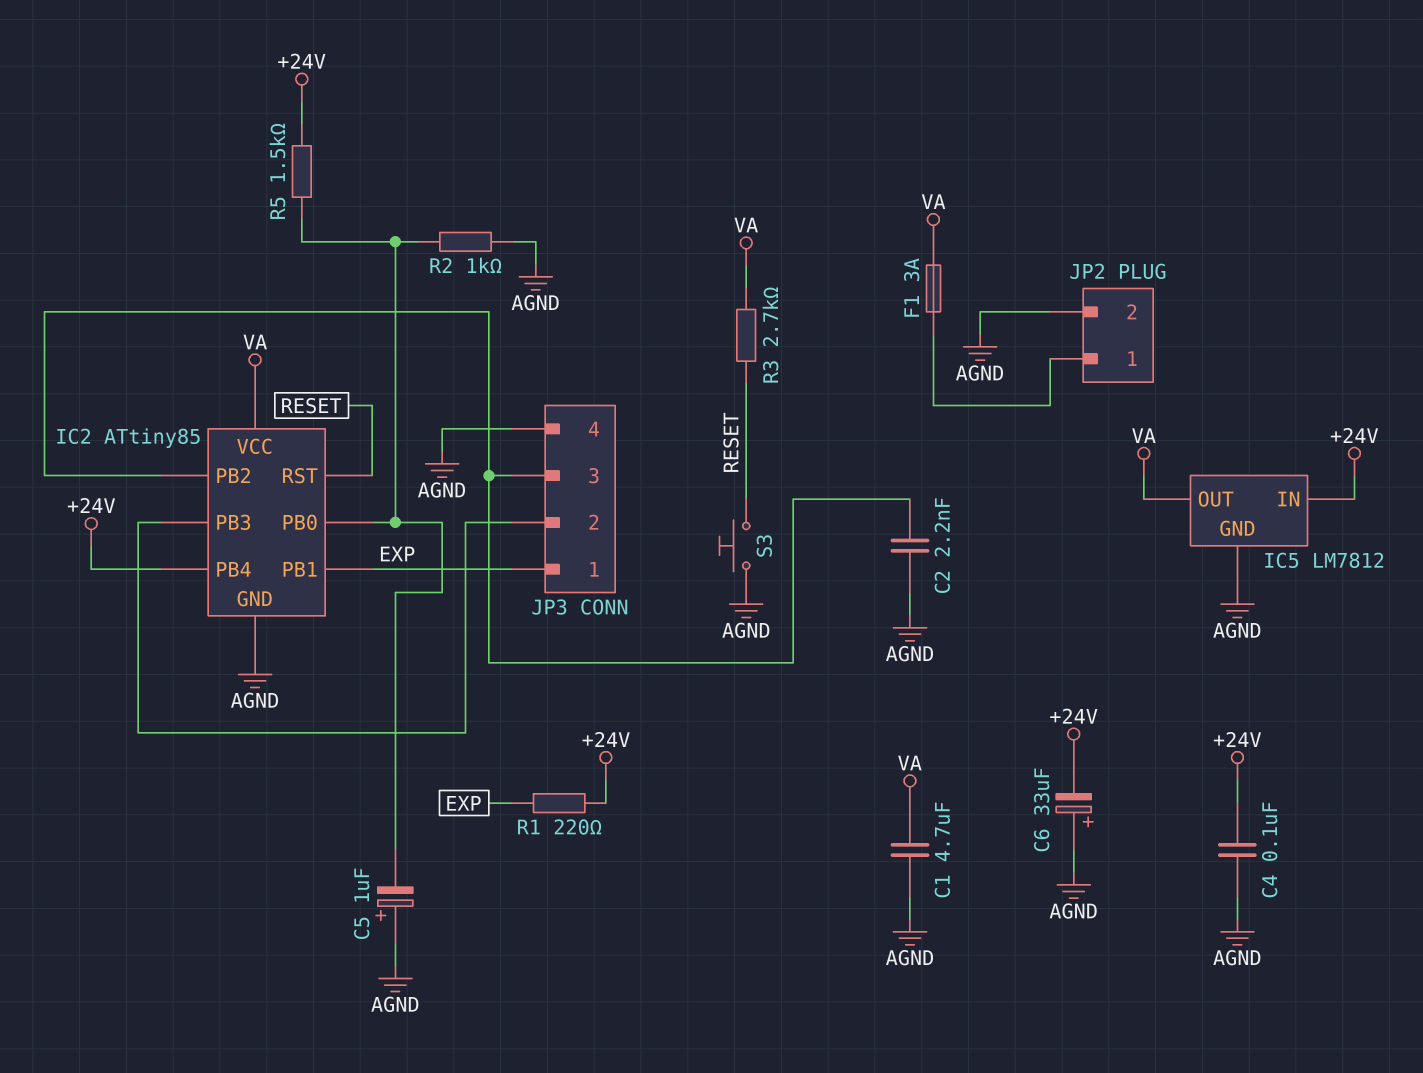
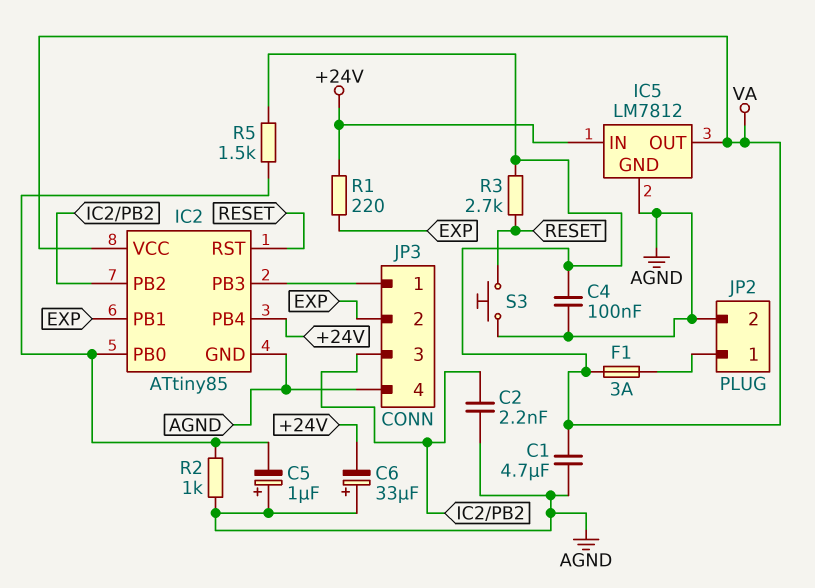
C4: 100nF (+24V, AGND) -> 100nF (AGND, VA)
JP3 pin 1: EXP -> IC2/PB3
JP3 pin 2: IC2/PB3 -> EXP
R5: 1.5k (+24V, IC2/PB0) -> 1.5k (IC2/PB0, VA)

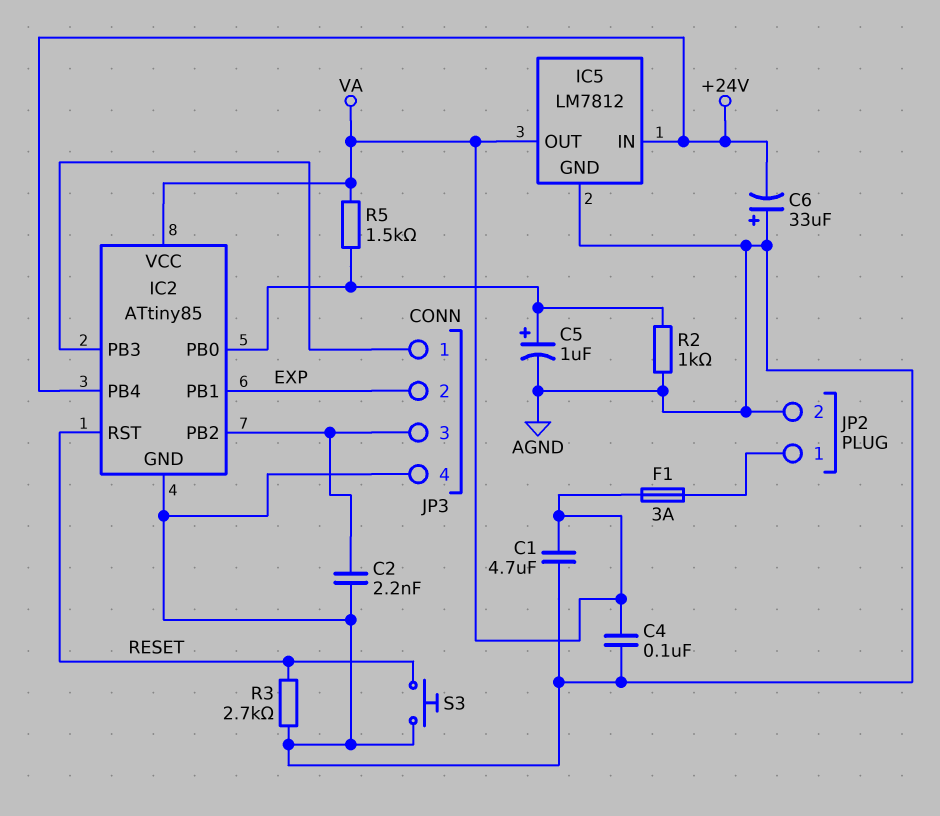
C5: 1uF (plus AGND, minus IC2/PB0) -> 1uF (plus IC2/PB0, minus AGND)
R1: 220 (+24V, EXP) -> none
R3: 2.7k (RESET, VA) -> 2.7k (AGND, RESET)

